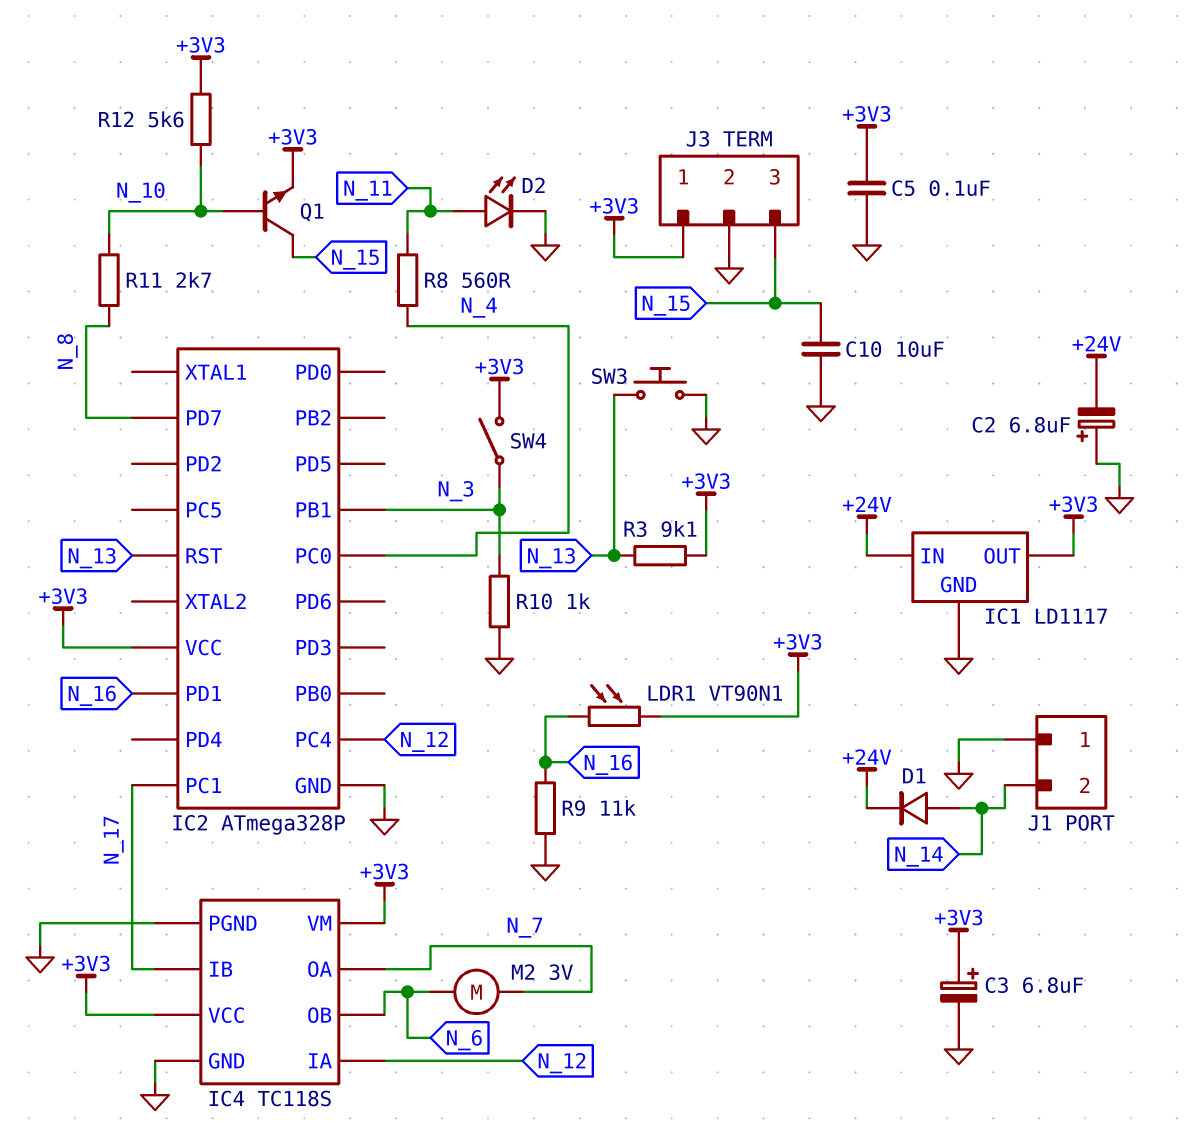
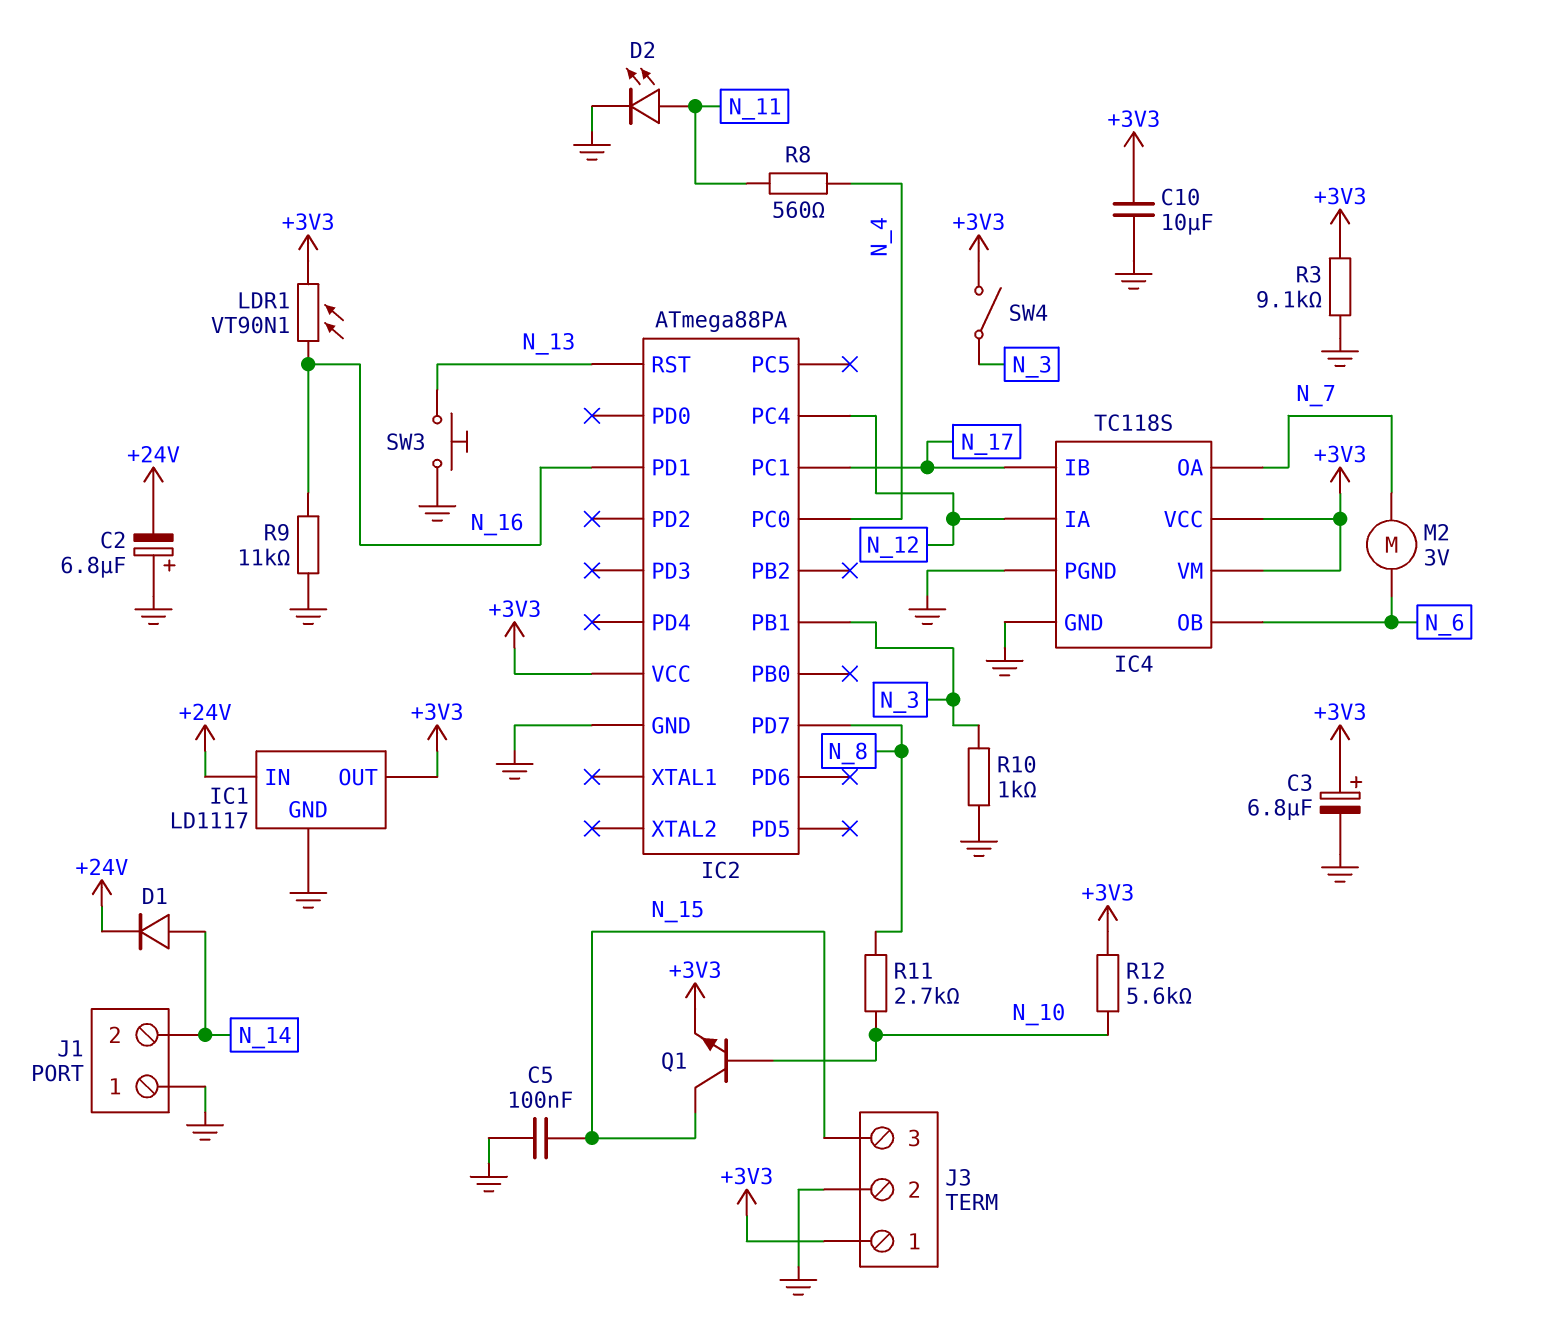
C5: 100nF (+3V3, GND) -> 100nF (GND, N_15)
C10: 10uF (GND, N_15) -> 10uF (+3V3, GND)
IC2: ATmega328P -> ATmega88PA
R3: 9.1k (+3V3, N_13) -> 9.1k (+3V3, GND)

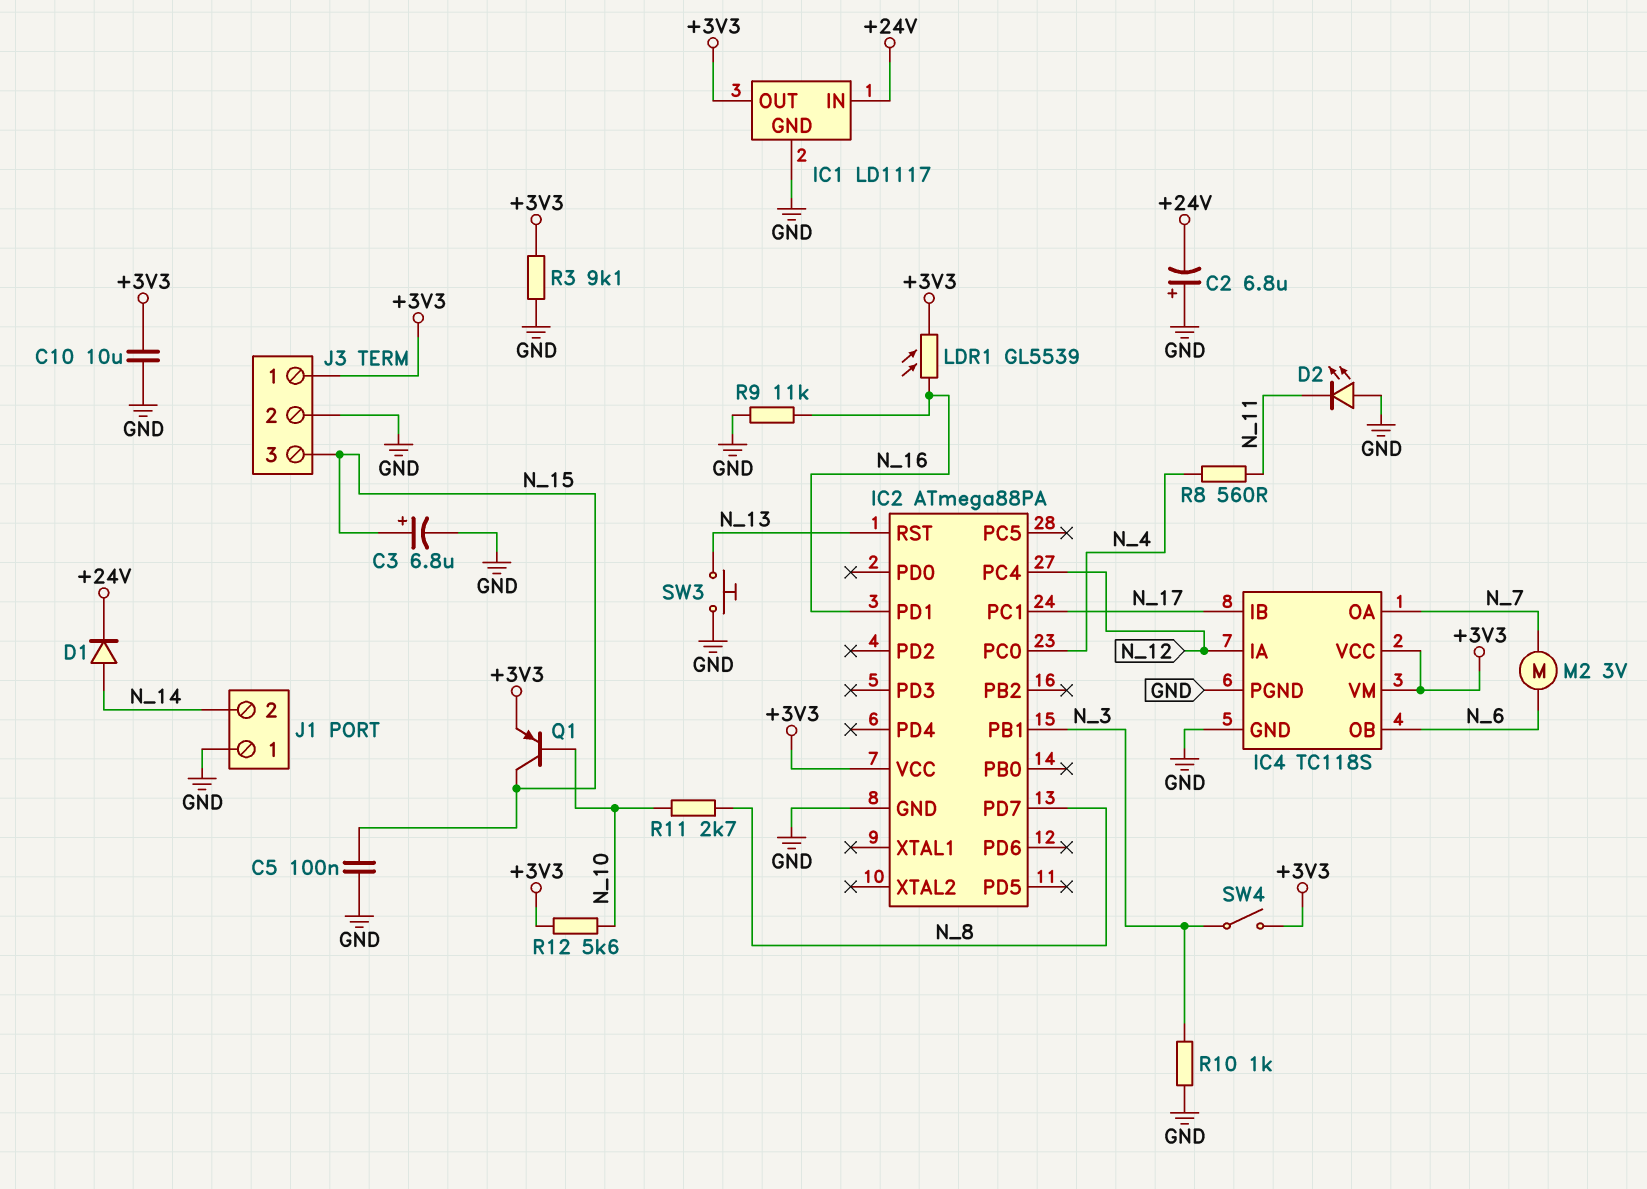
C3: 6.8uF (plus +3V3, minus GND) -> 6.8uF (plus N_15, minus GND)
D2: LED (A N_11, K GND) -> LED (A GND, K N_11)
LDR1: VT90N1 (+3V3, N_16) -> GL5539 (+3V3, N_16)
Q1: NPN (B N_10, C N_15, E +3V3) -> PNP (B N_10, C N_15, E +3V3)

